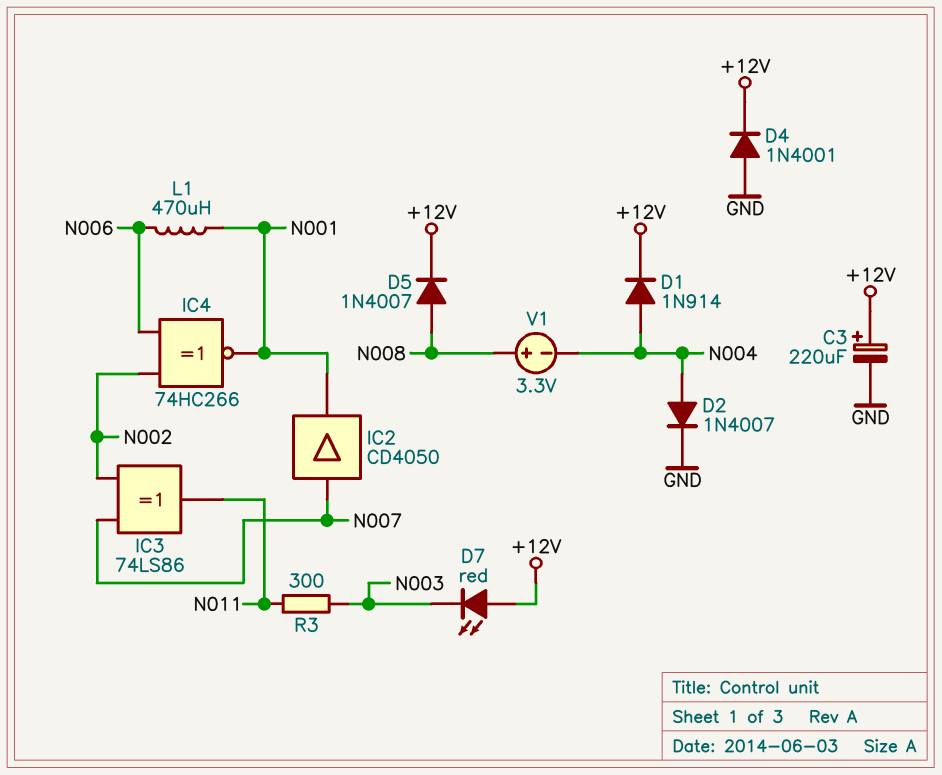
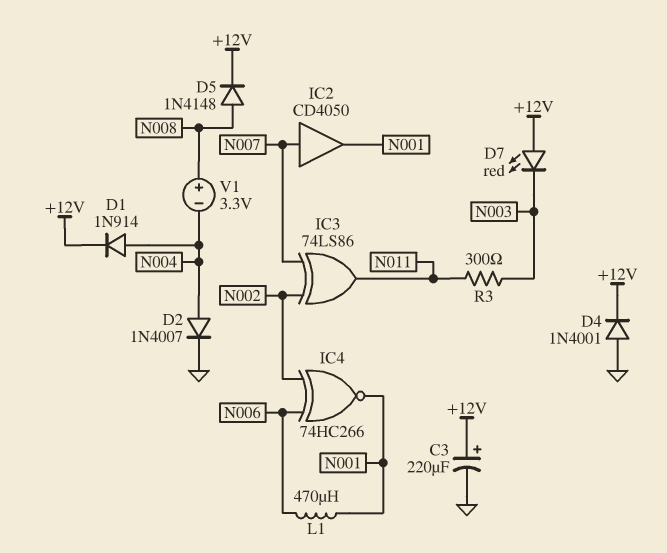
D5: diode 1N4007 (A N008, K +12V) -> diode 1N4148 (A N008, K +12V)

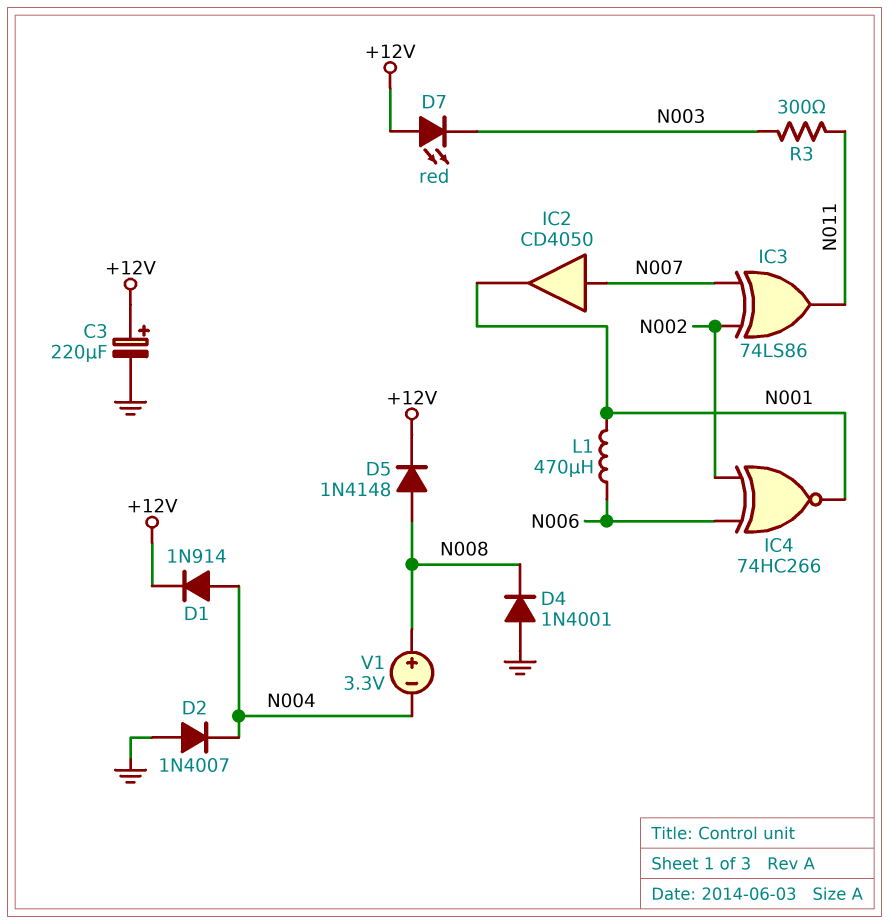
D2: diode 1N4007 (A N004, K GND) -> diode 1N4007 (A GND, K N004)
D4: diode 1N4001 (A GND, K +12V) -> diode 1N4001 (A GND, K N008)

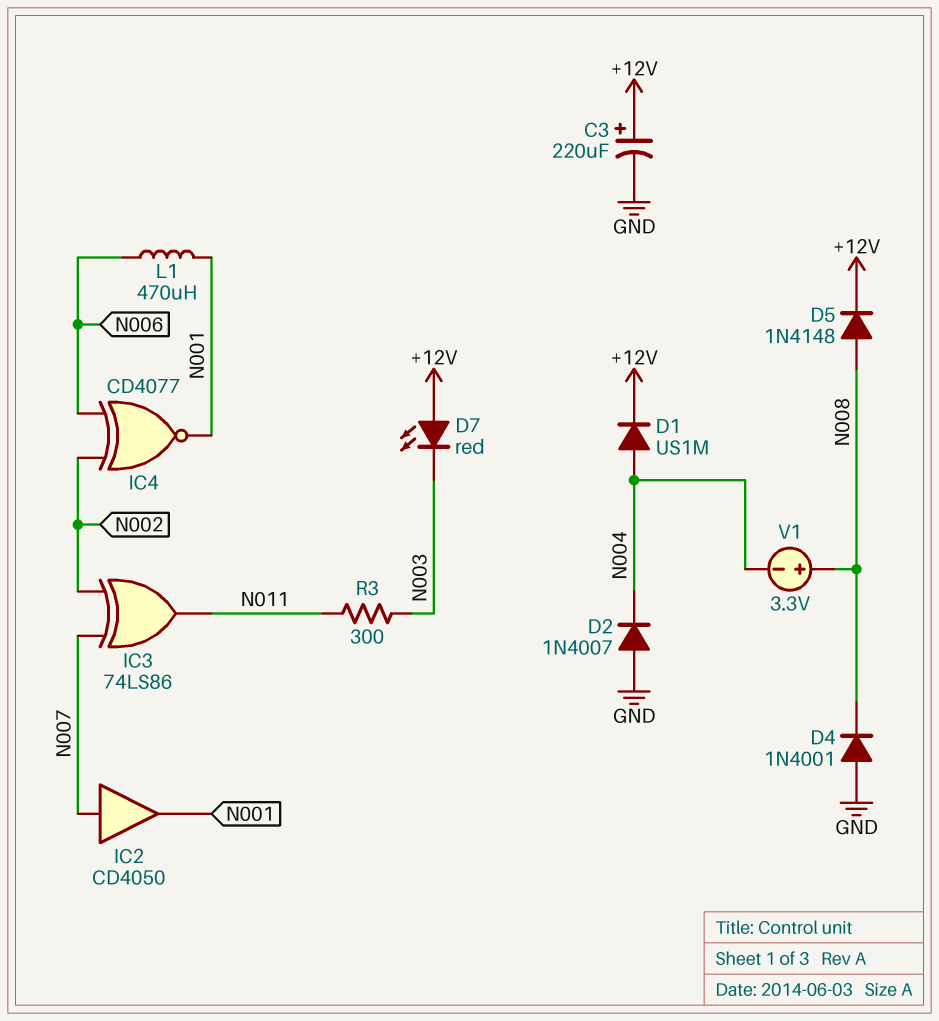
D1: diode 1N914 (A N004, K +12V) -> diode US1M (A N004, K +12V)
IC4: XNOR 74HC266 (in N002, in N006, out N001) -> XNOR CD4077 (in N002, in N006, out N001)

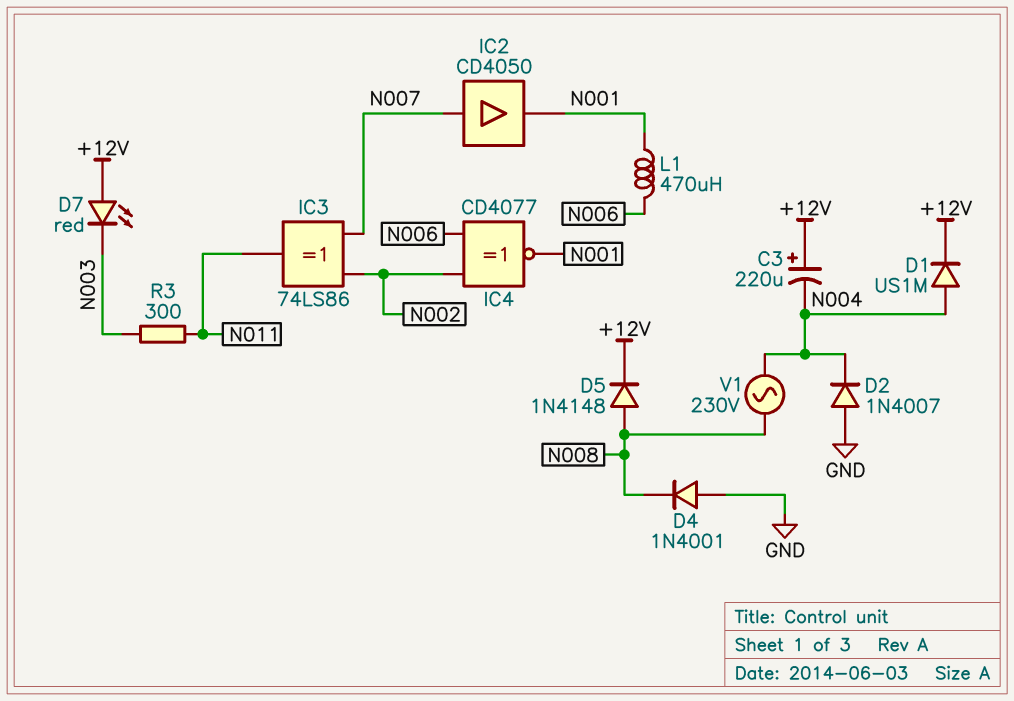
C3: 220uF (plus +12V, minus GND) -> 220uF (plus +12V, minus N004)
V1: 3.3V (plus N008, minus N004) -> AC 230V (N004, N008)

